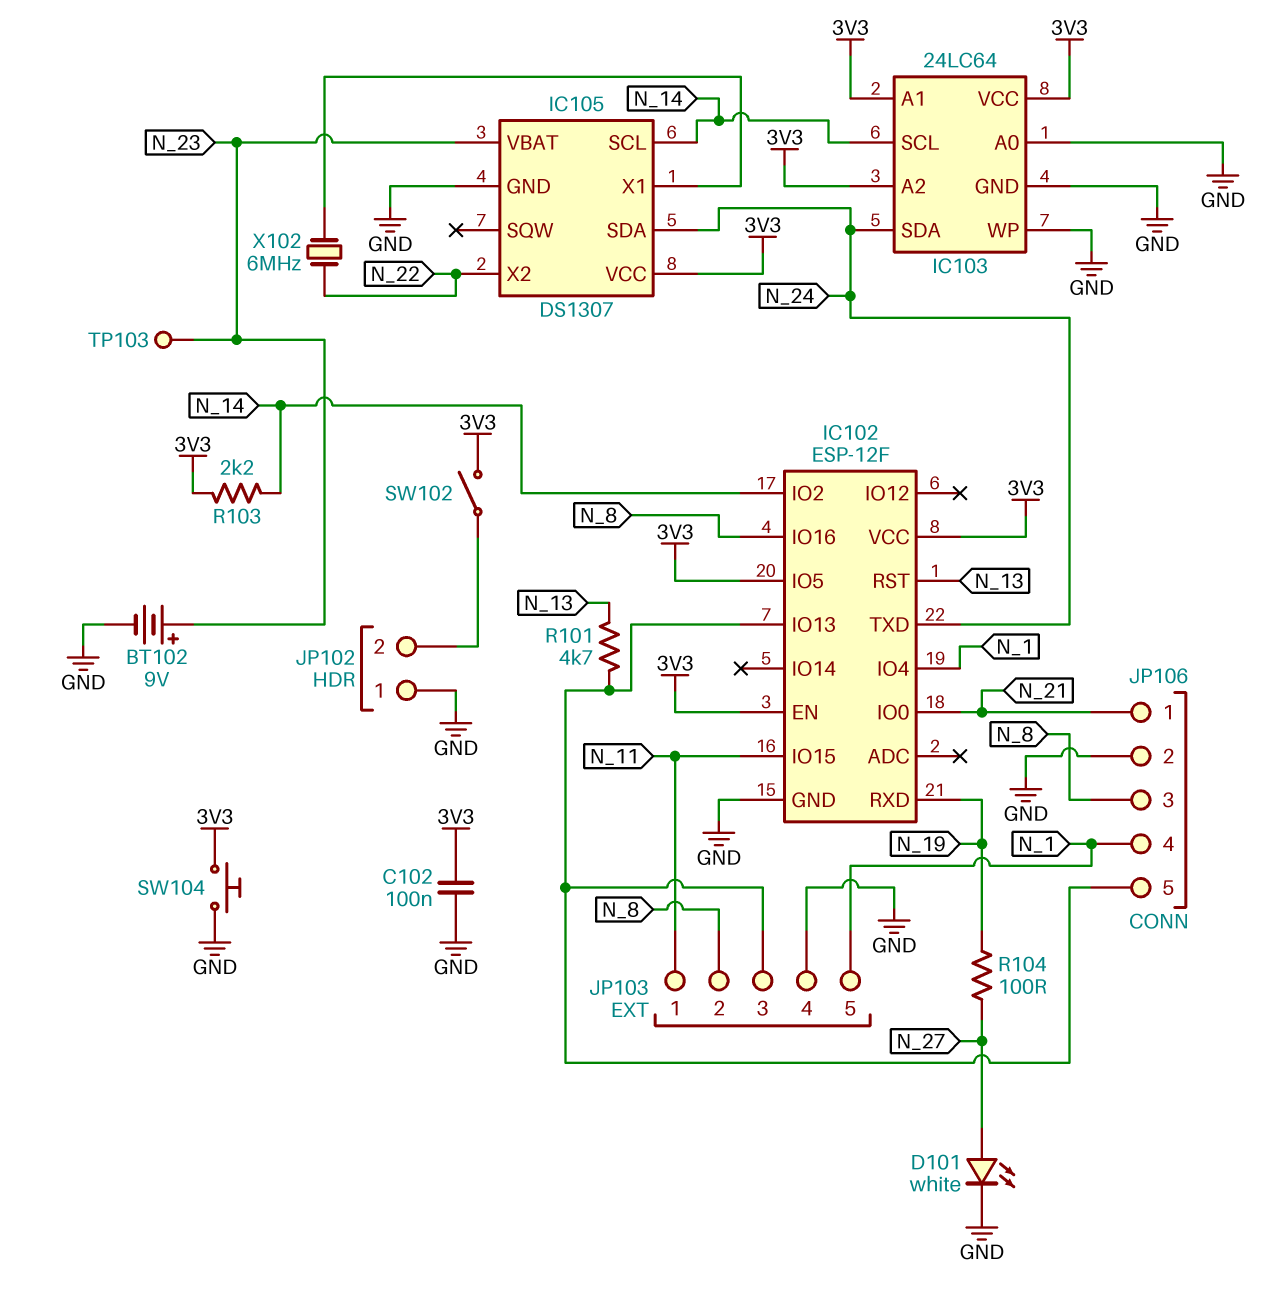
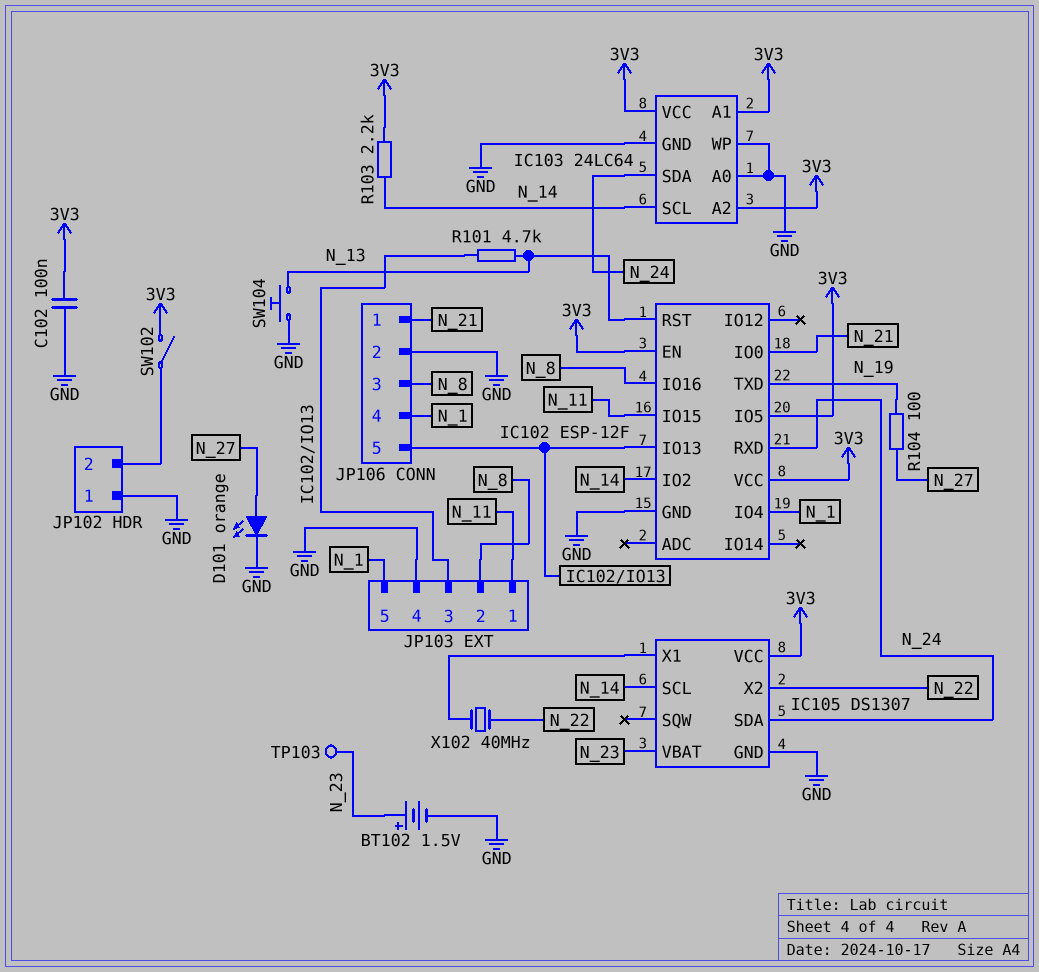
BT102: 9V (plus N_23, minus GND) -> 1.5V (plus N_23, minus GND)
D101: LED white (A N_27, K GND) -> LED orange (A N_27, K GND)
IC102 pin RXD: N_19 -> N_24
IC102 pin TXD: N_24 -> N_19
SW104: button (3V3, GND) -> button (GND, N_13)
X102: 6MHz (IC105/X1, N_22) -> 40MHz (IC105/X1, N_22)

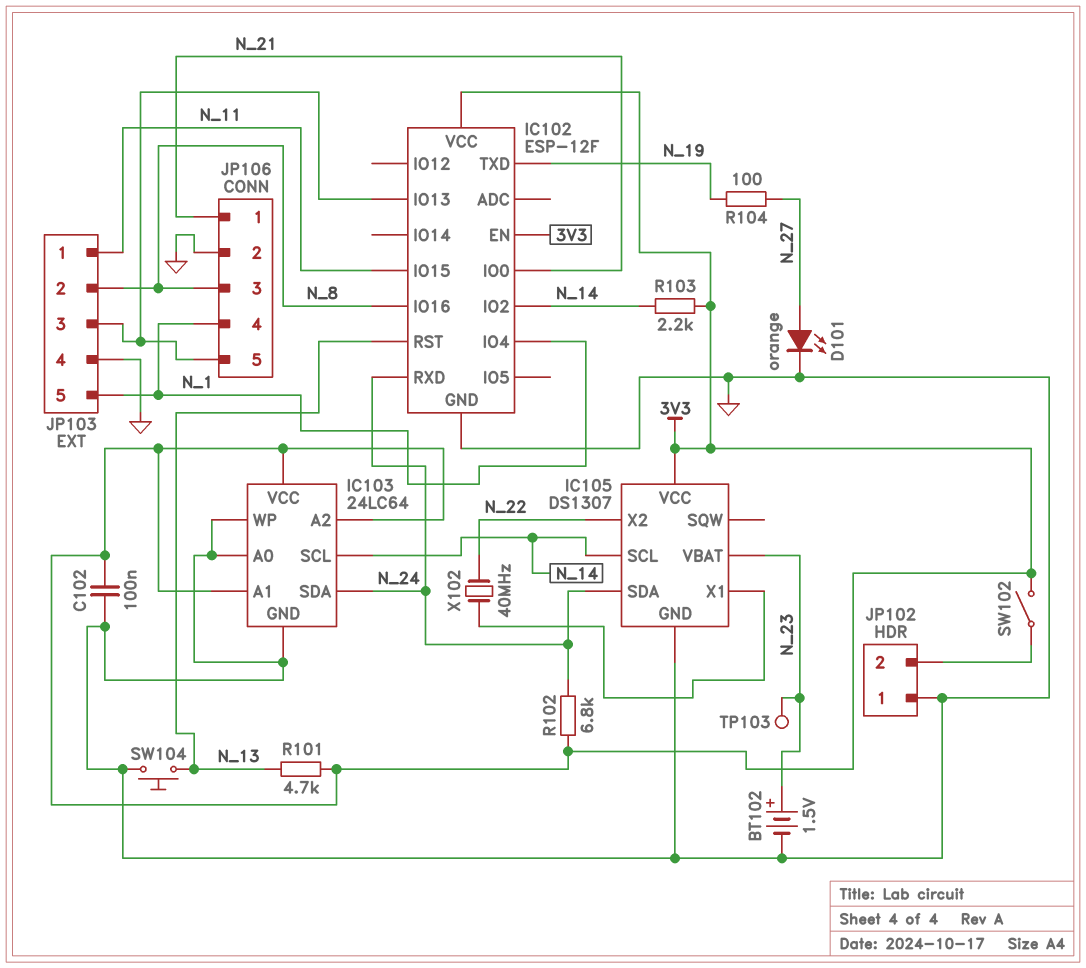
IC102 pin IO5: 3V3 -> none
R101: 4.7k (IC102/IO13, N_13) -> 4.7k (3V3, N_13)
R102: none -> 6.8k (3V3, N_24)

